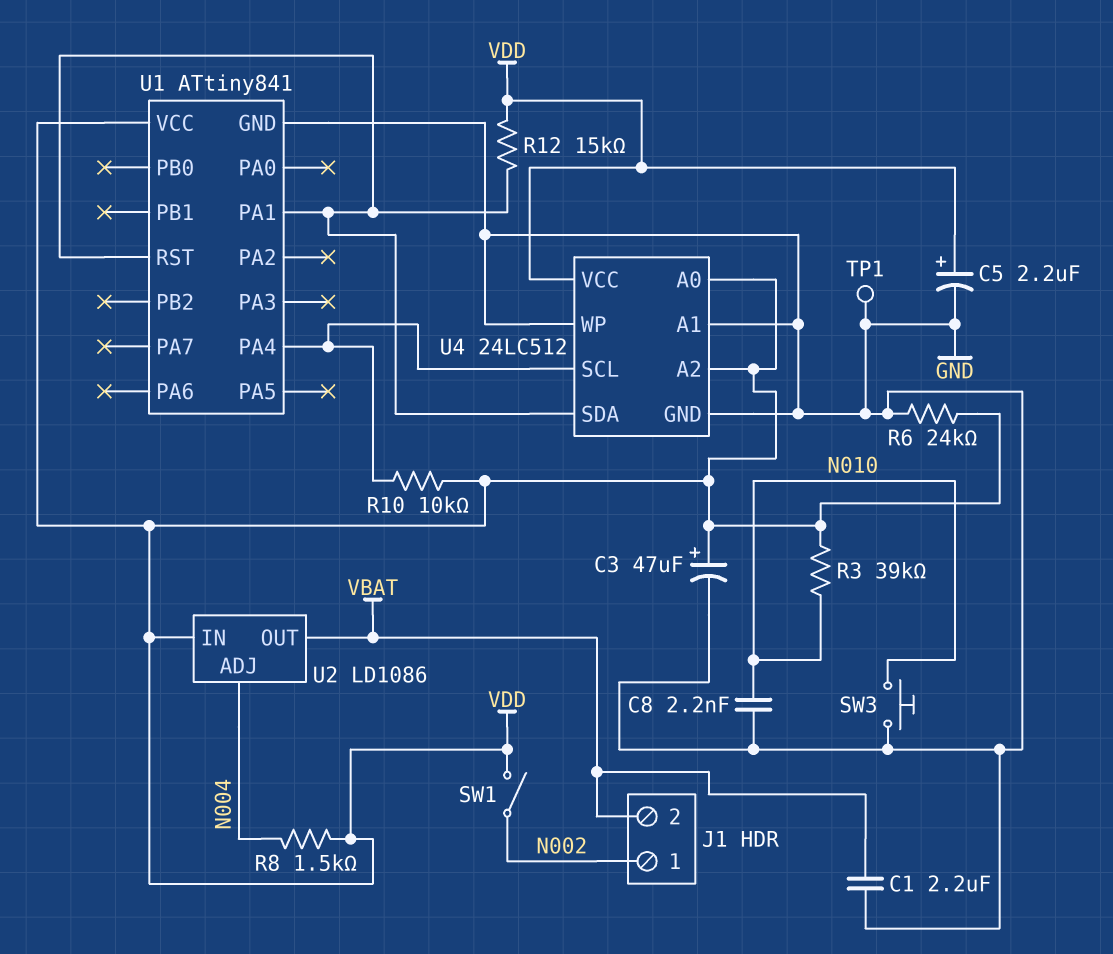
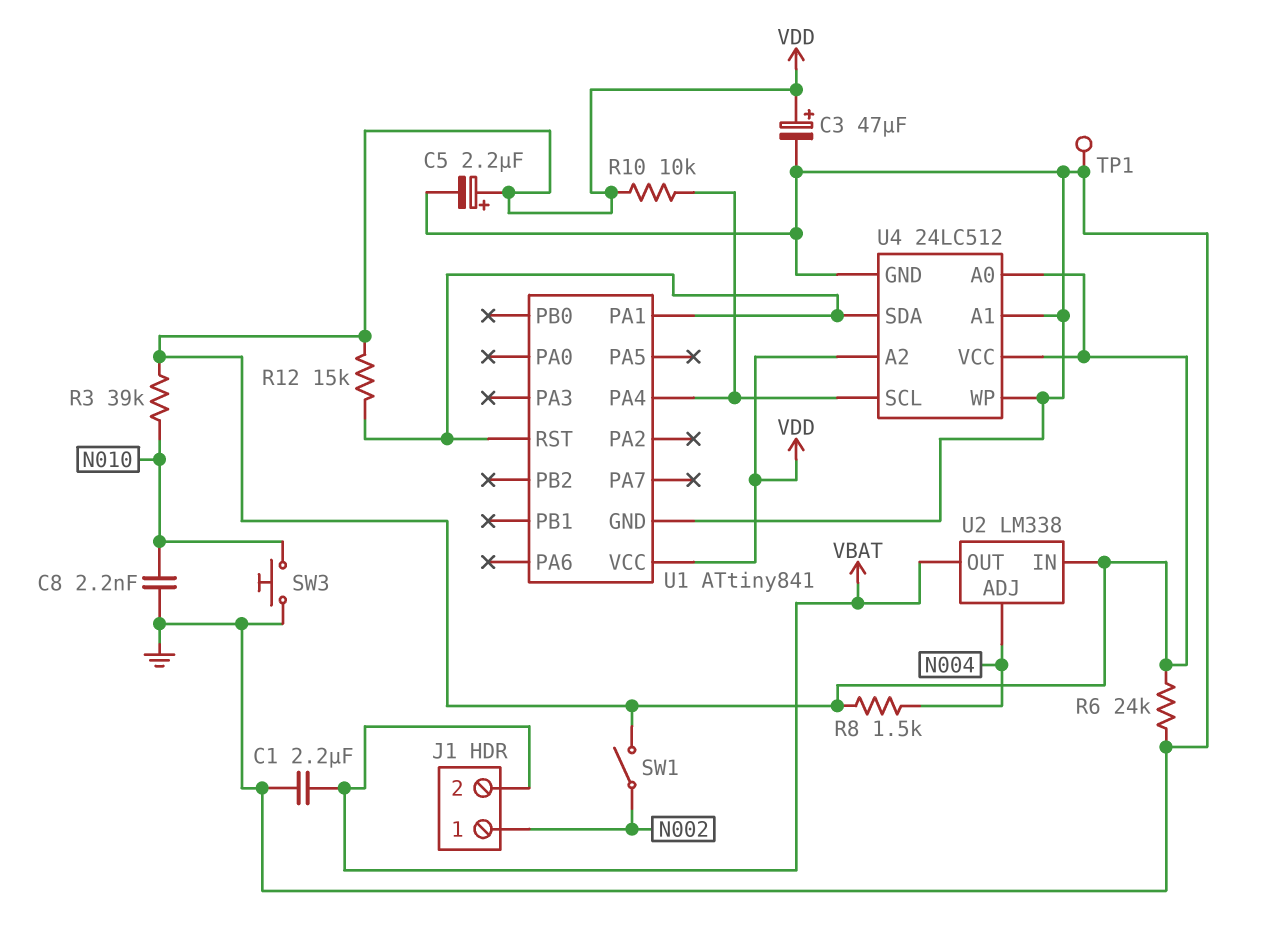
U2: LD1086 -> LM338

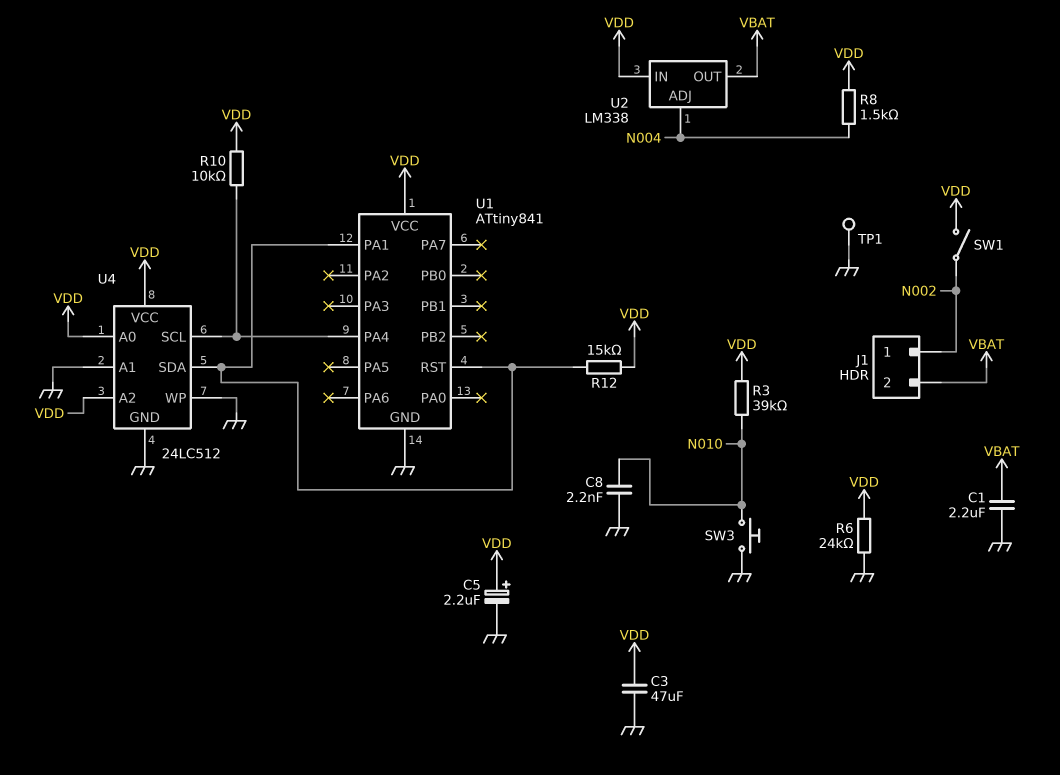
C3: 47uF (plus VDD, minus GND) -> 47uF (GND, VDD)

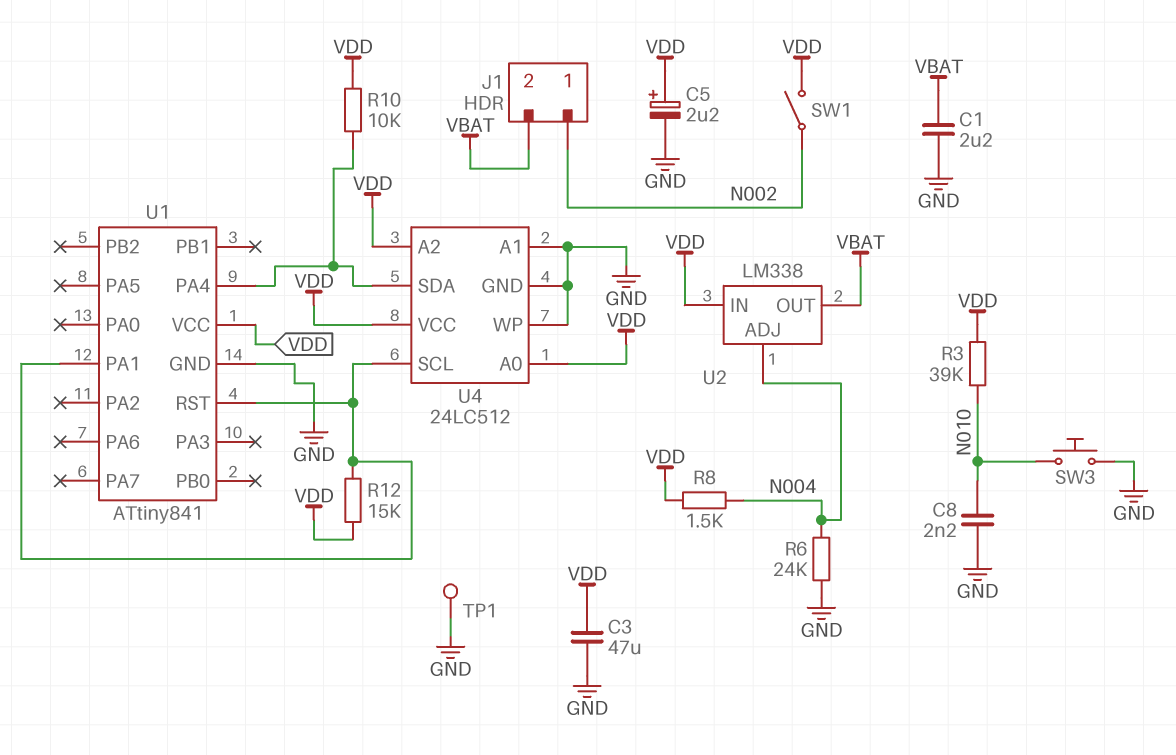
R6: 24k (GND, VDD) -> 24k (GND, N004)
U4 pin SCL: U1/PA4 -> U1/PA1
U4 pin SDA: U1/PA1 -> U1/PA4

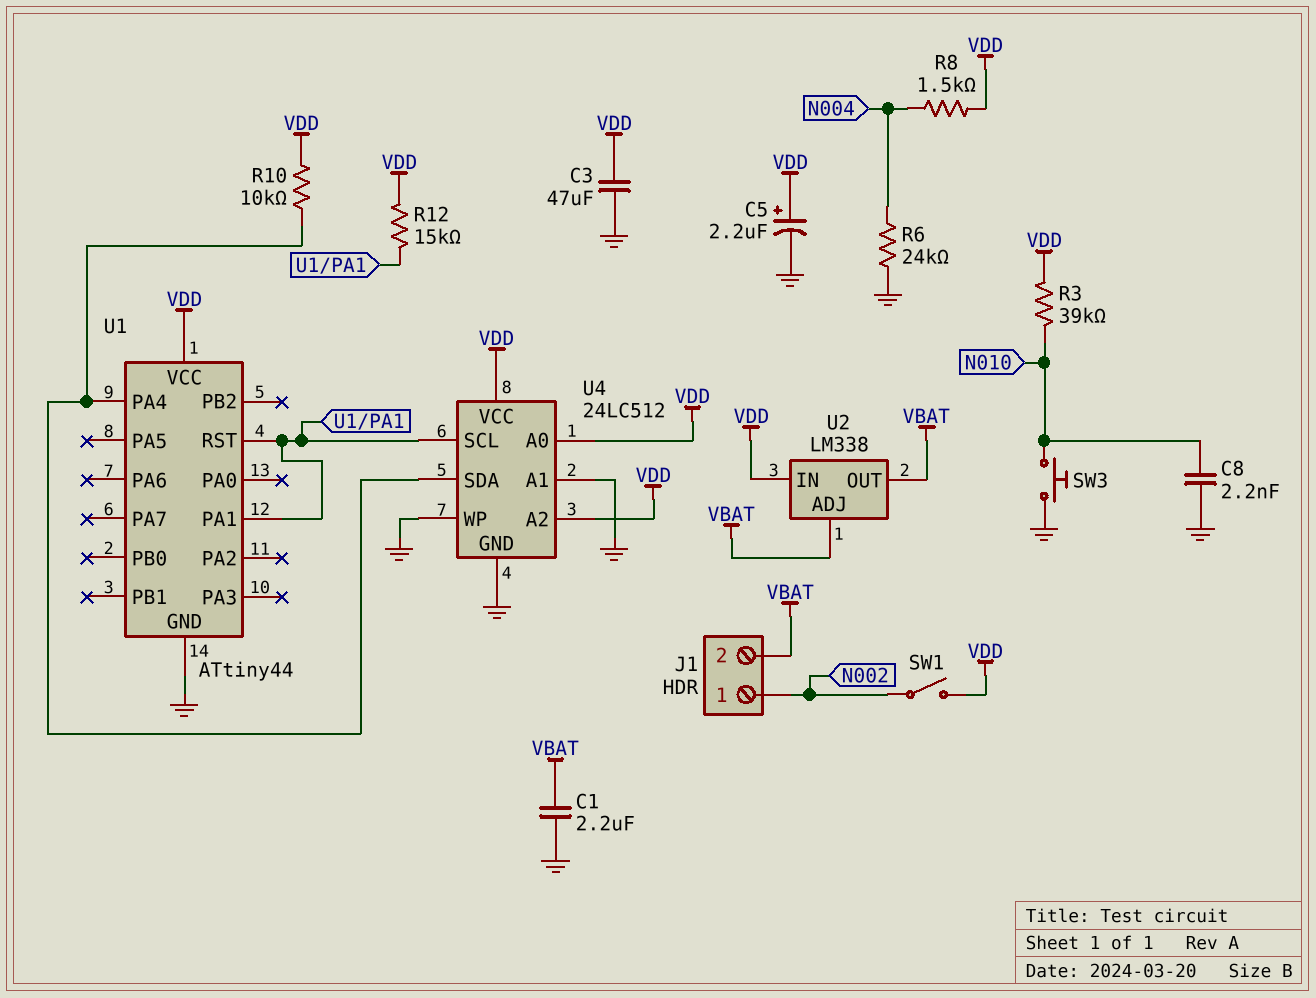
TP1: test point (GND) -> none
U1: ATtiny841 -> ATtiny44
U2 pin ADJ: N004 -> VBAT

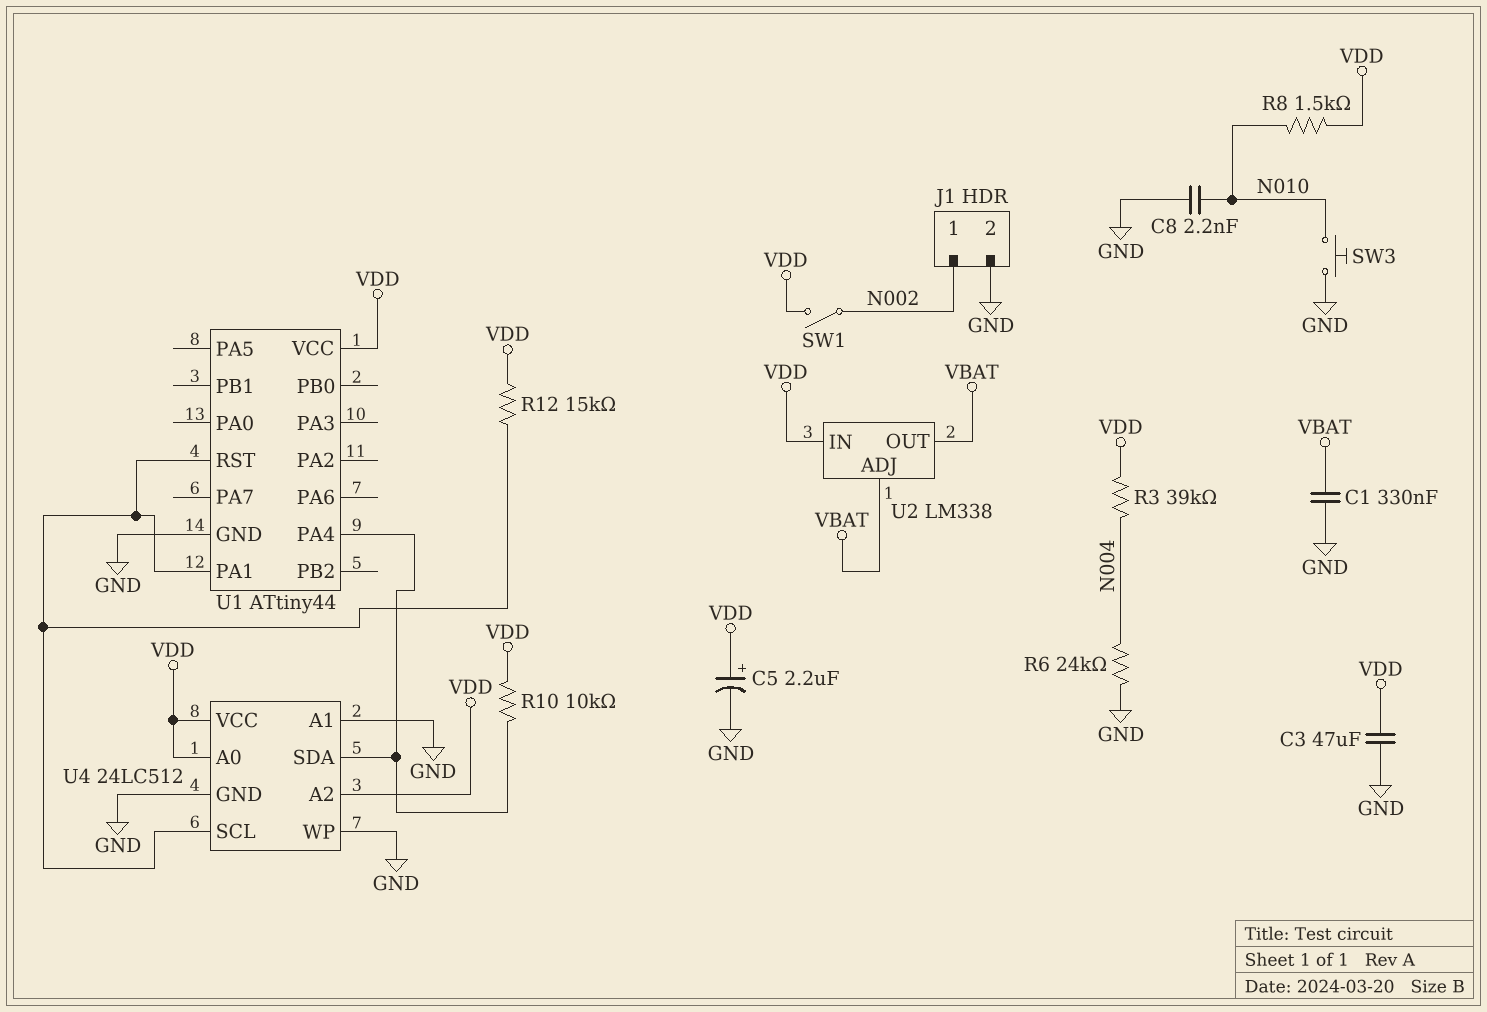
C1: 2.2uF (GND, VBAT) -> 330nF (GND, VBAT)
J1 pin 2: VBAT -> GND
R3: 39k (N010, VDD) -> 39k (N004, VDD)
R8: 1.5k (N004, VDD) -> 1.5k (N010, VDD)

